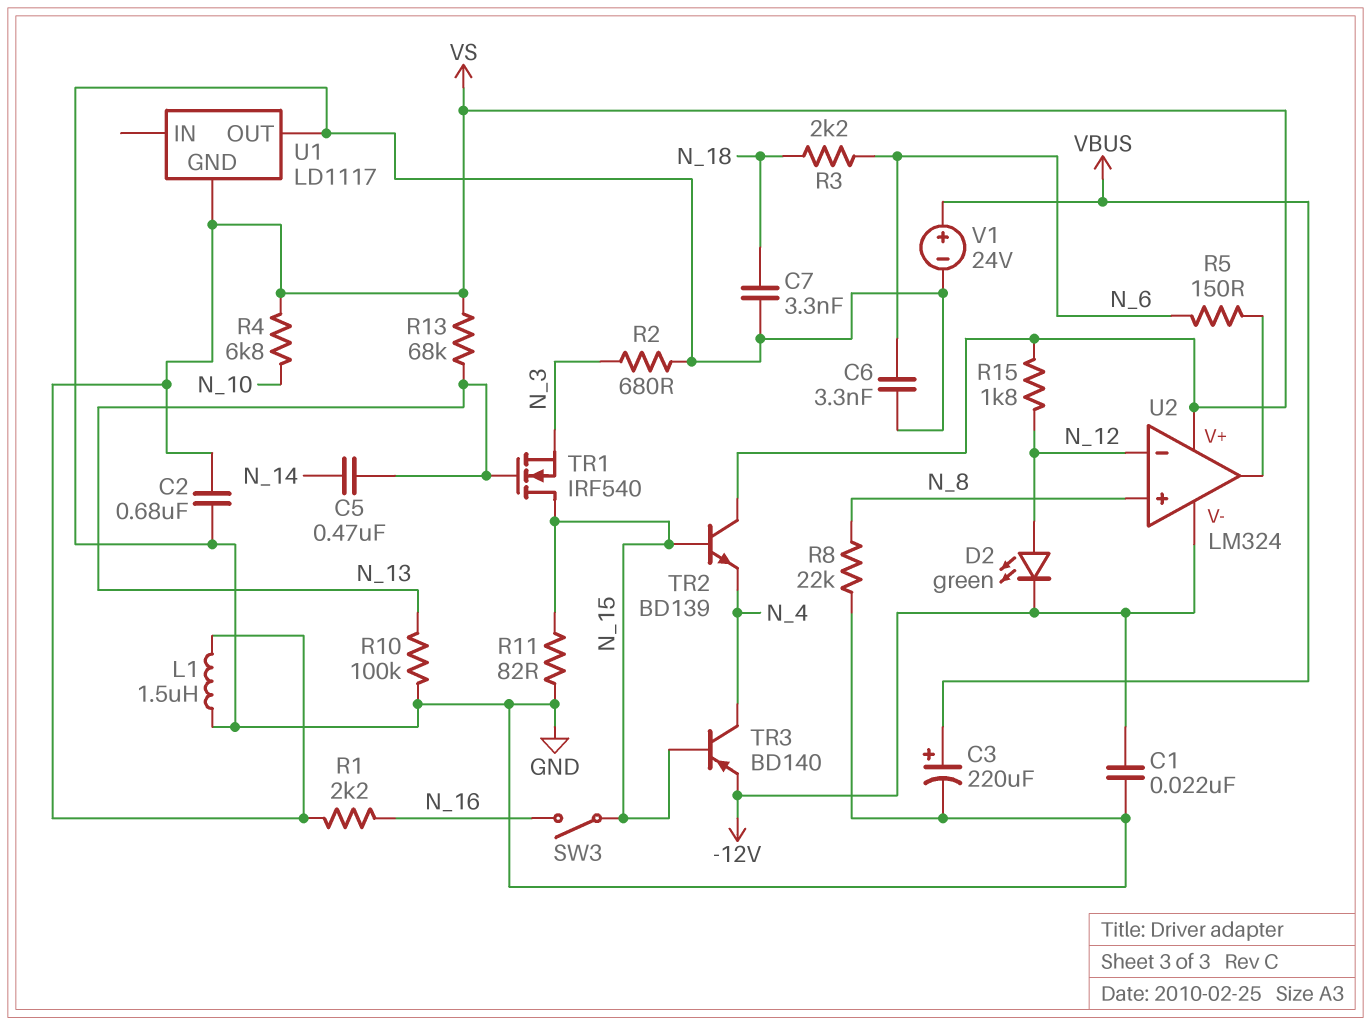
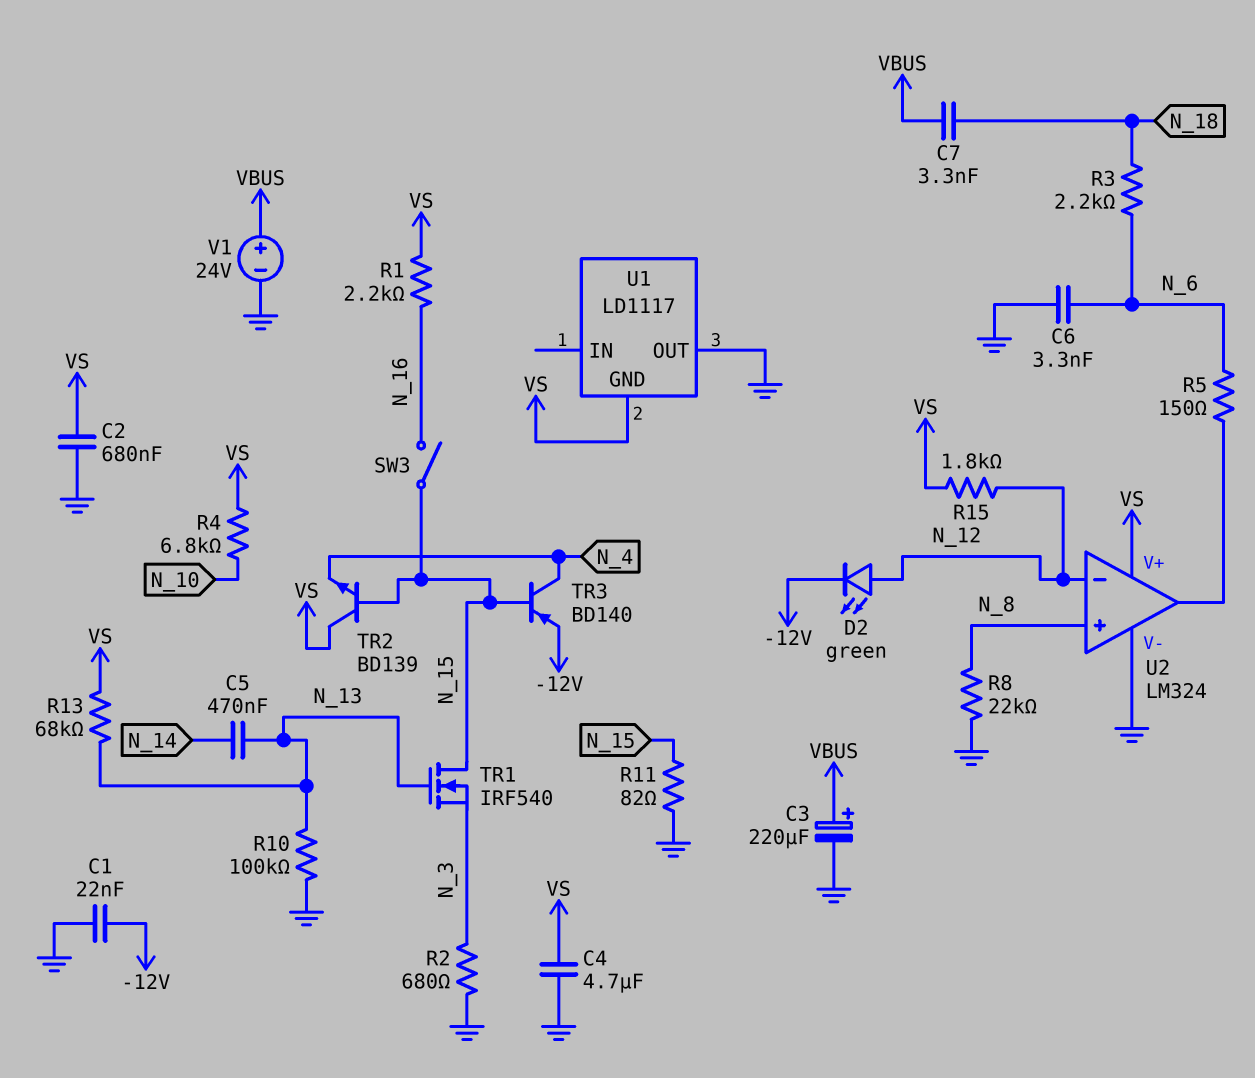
C4: none -> 4.7uF (GND, VS)
C7: 3.3nF (GND, N_18) -> 3.3nF (N_18, VBUS)
L1: 1.5uH (GND, VS) -> none
U2 pin V-: -12V -> GND

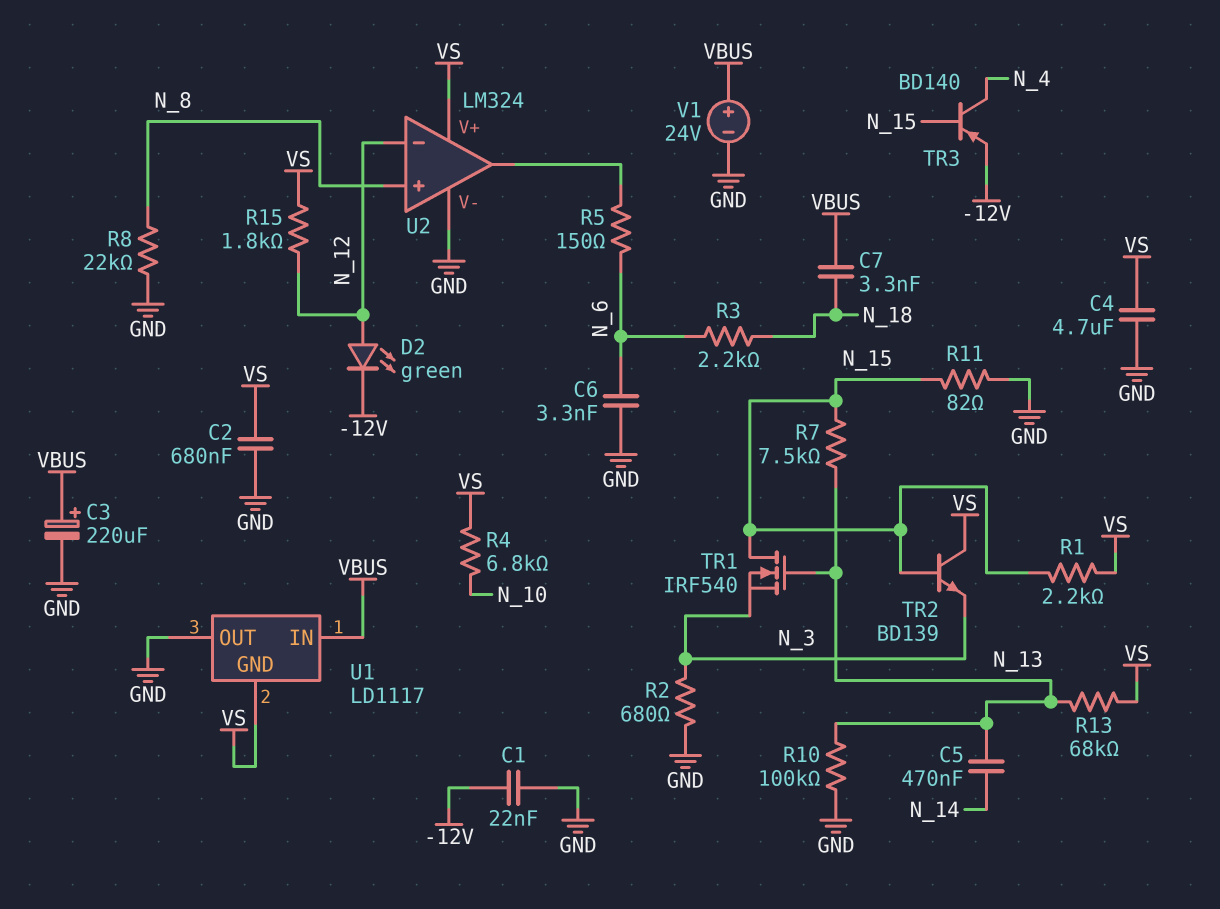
R1: 2.2k (N_16, VS) -> 2.2k (N_15, VS)
R7: none -> 7.5k (N_13, N_15)
SW3: switch (N_15, N_16) -> none
TR2: NPN BD139 (B N_15, C VS, E N_4) -> NPN BD139 (B N_15, C VS, E N_3)
U1 pin IN: none -> VBUS

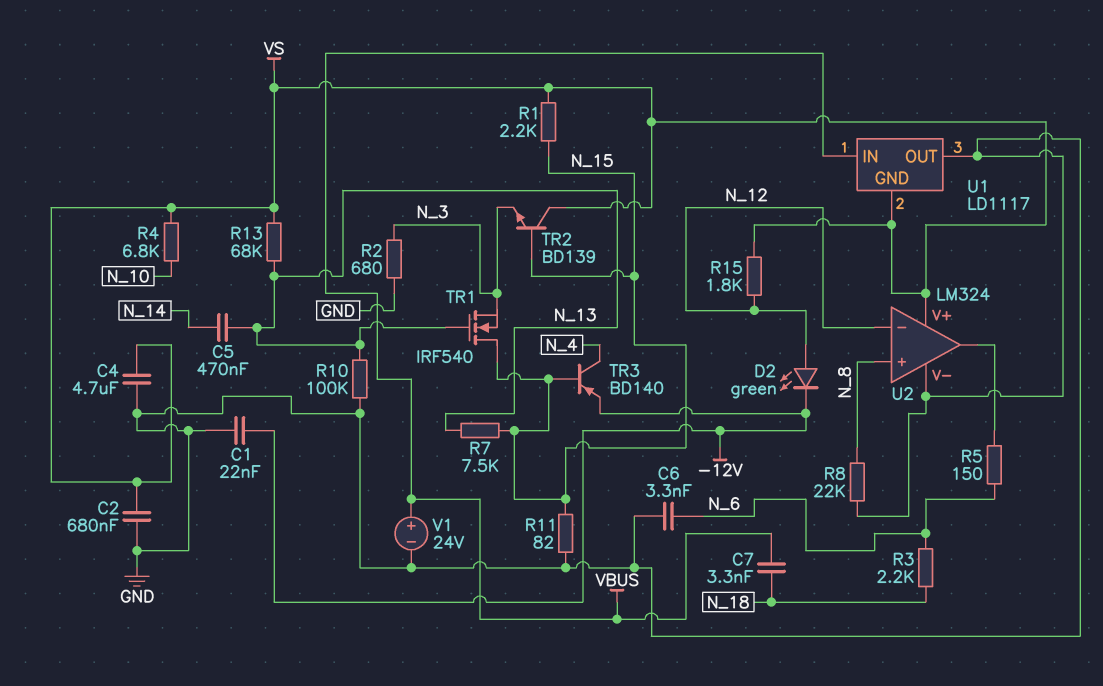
C3: 220uF (plus VBUS, minus GND) -> none

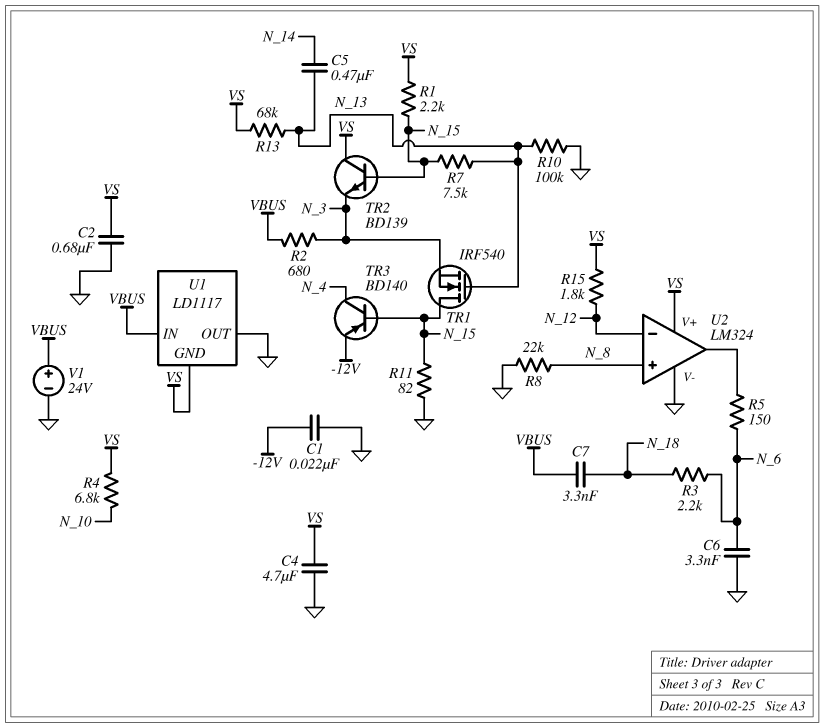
D2: LED green (A N_12, K -12V) -> none
R2: 680 (GND, N_3) -> 680 (N_3, VBUS)

